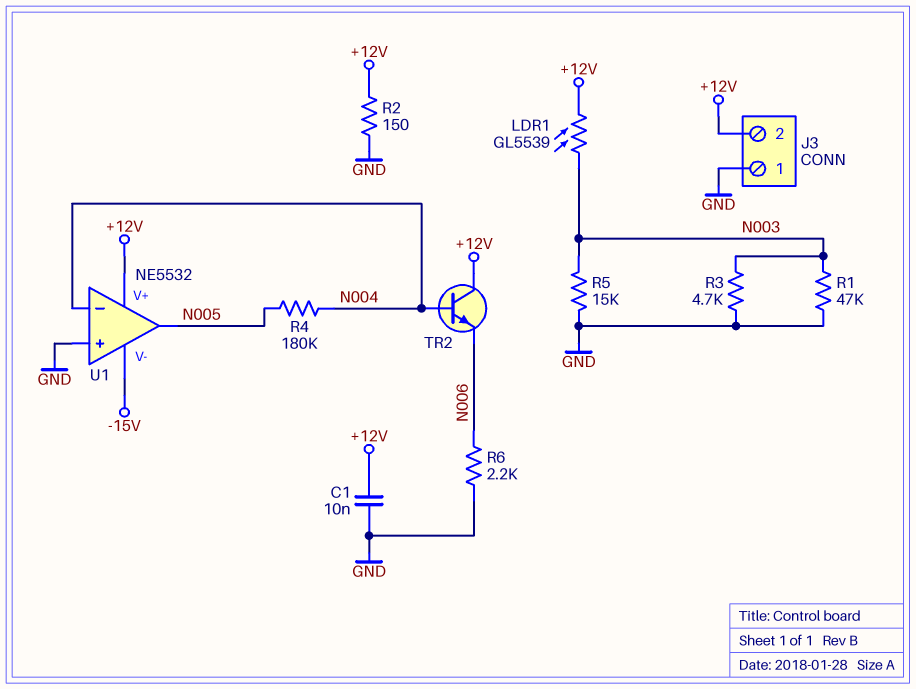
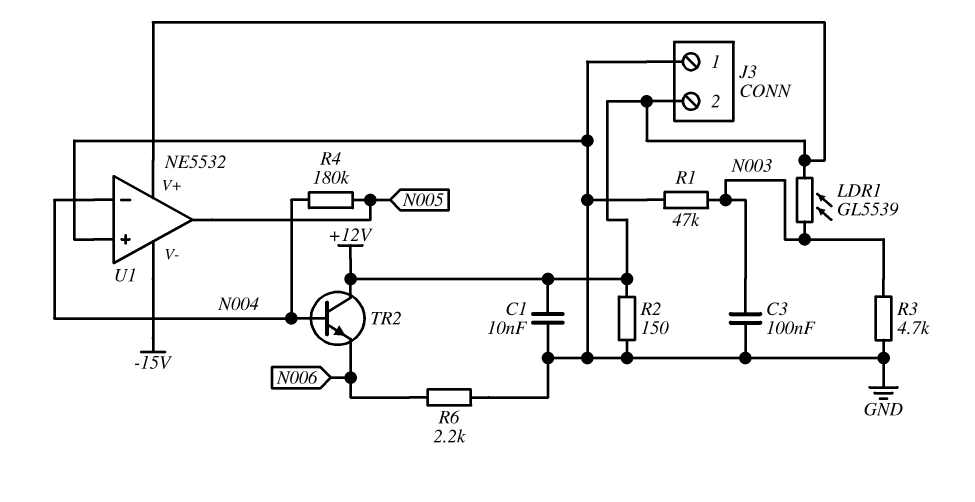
C3: none -> 100nF (GND, N003)
R5: 15k (GND, N003) -> none

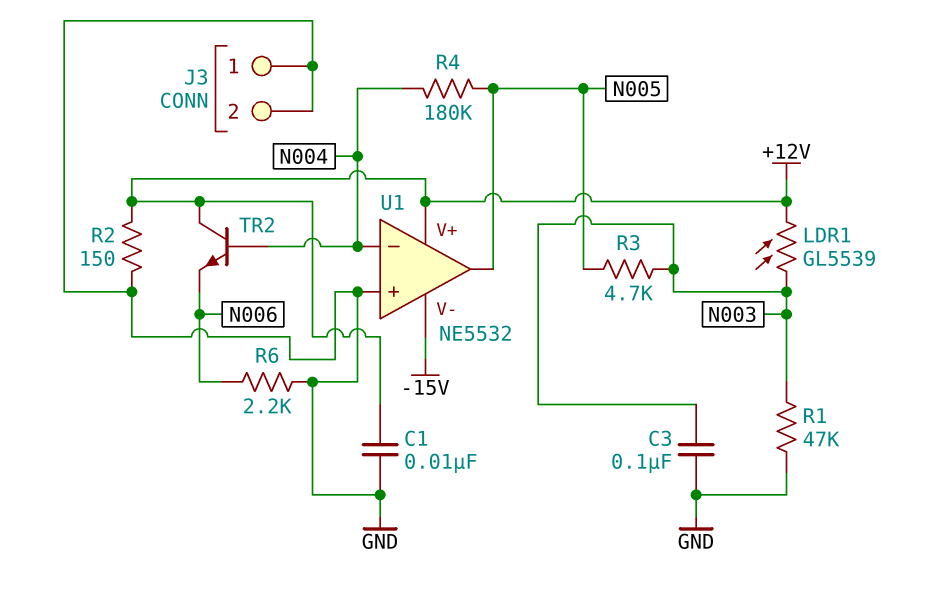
J3 pin 2: +12V -> GND
R3: 4.7k (GND, N003) -> 4.7k (N003, N005)

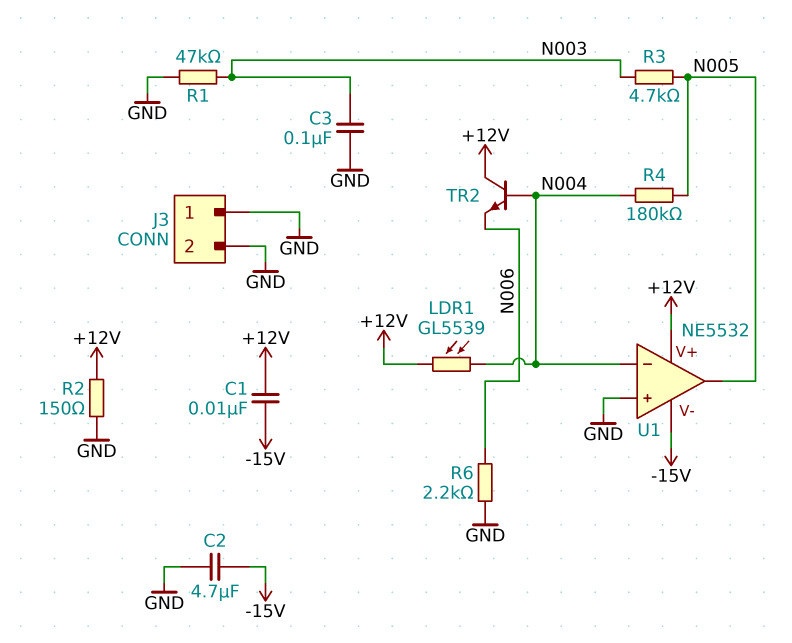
C1: 10nF (+12V, GND) -> 10nF (+12V, -15V)
C2: none -> 4.7uF (-15V, GND)
LDR1: GL5539 (+12V, N003) -> GL5539 (+12V, N004)

